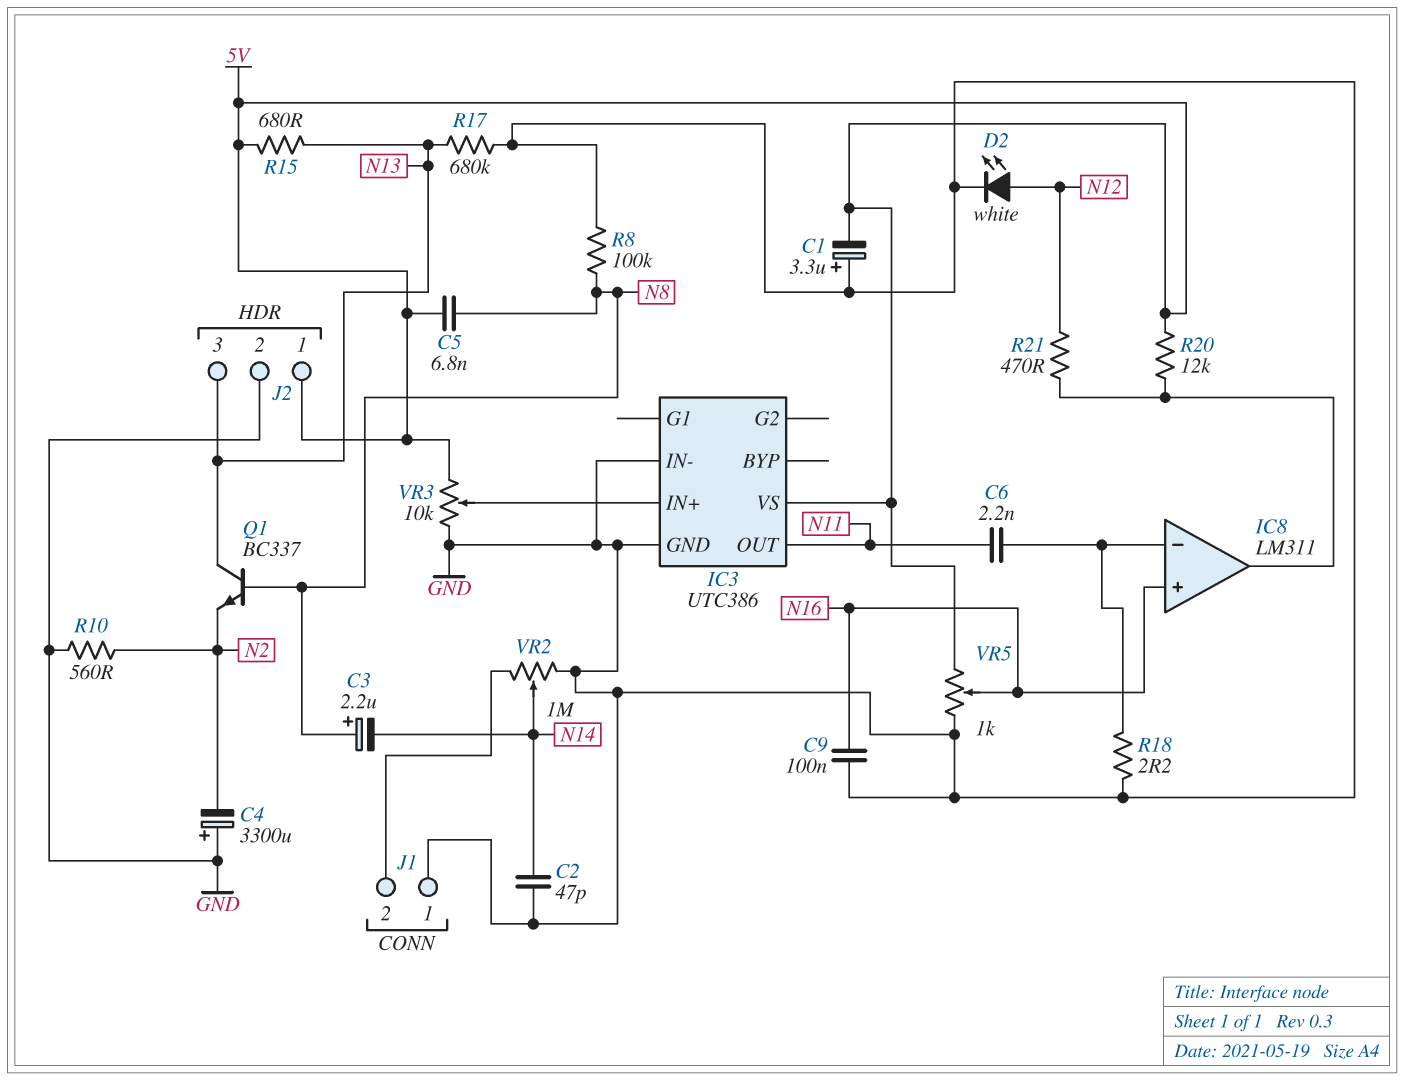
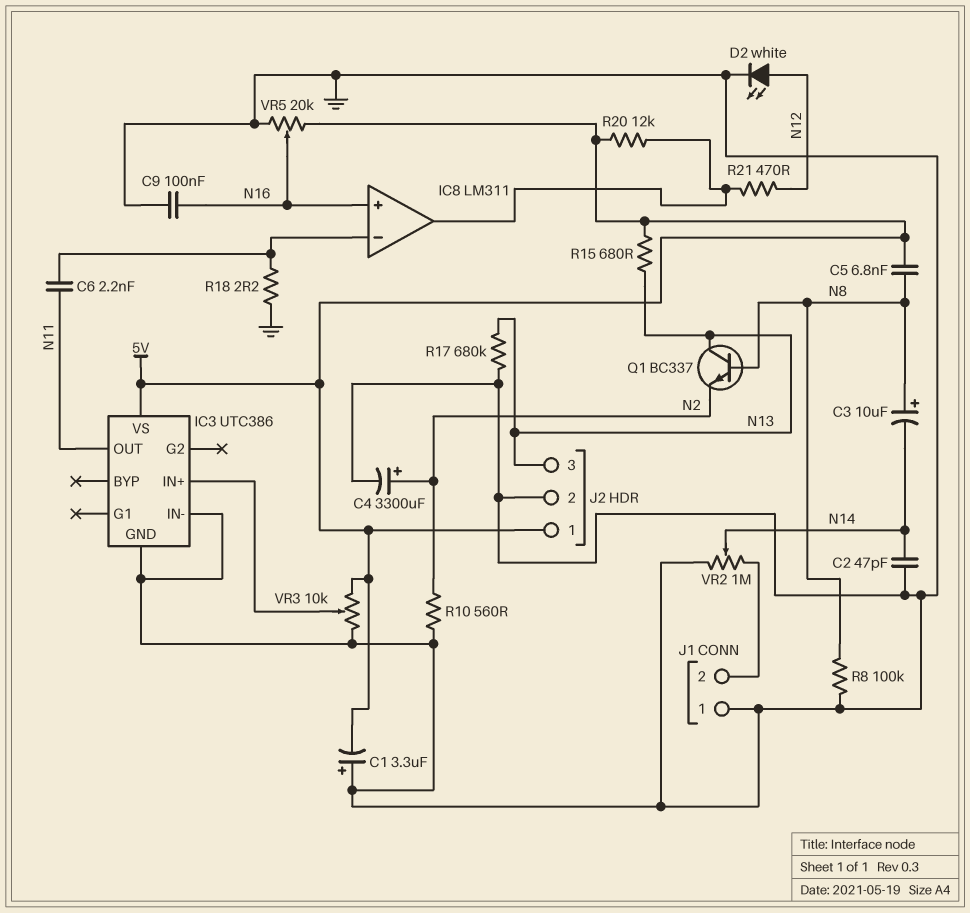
C3: 2.2uF (plus N8, minus N14) -> 10uF (plus N8, minus N14)
C4: 3300uF (plus GND, minus N2) -> 3300uF (plus N2, minus GND)
VR5: 1k (5V, GND, wiper N16) -> 20k (5V, GND, wiper N16)

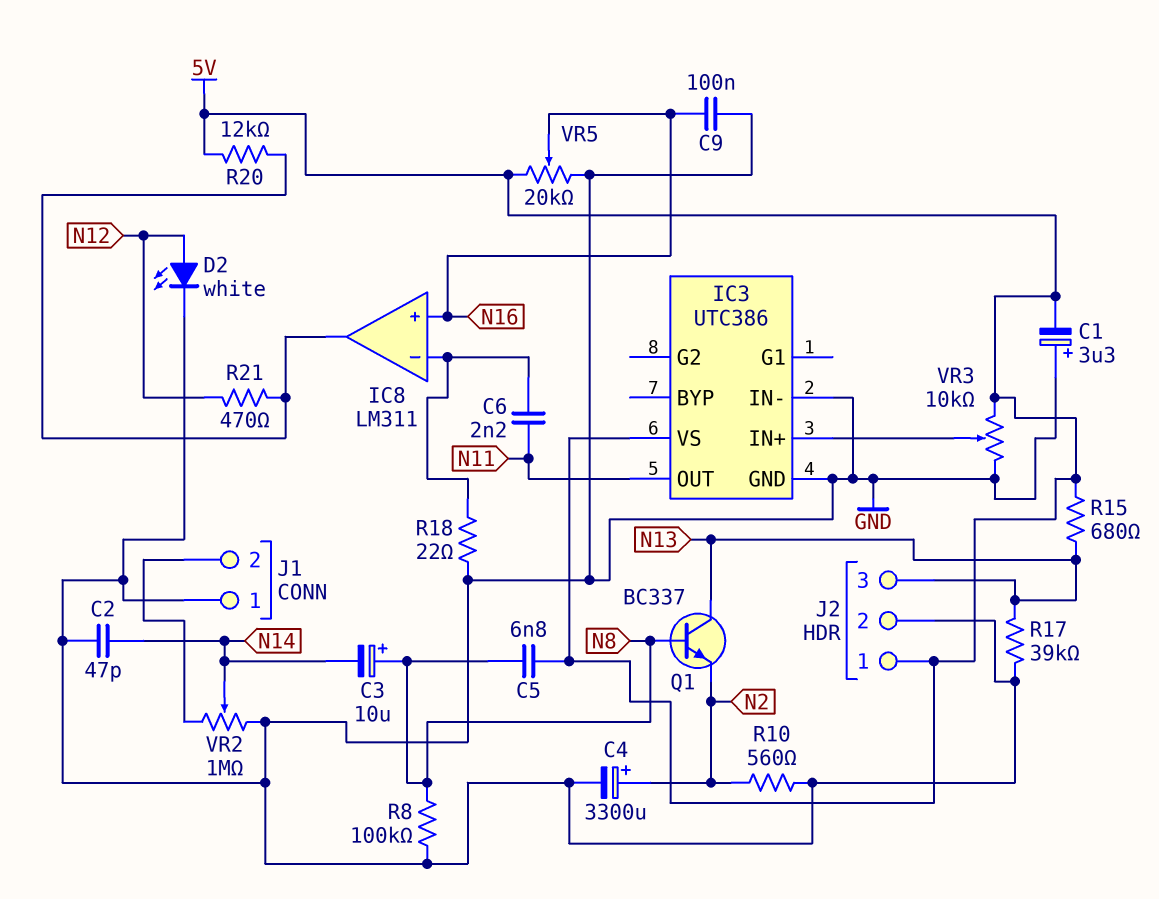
R17: 680k (GND, N13) -> 39k (GND, N13)
R18: 2.2 (GND, IC8/in-) -> 22 (GND, IC8/in-)

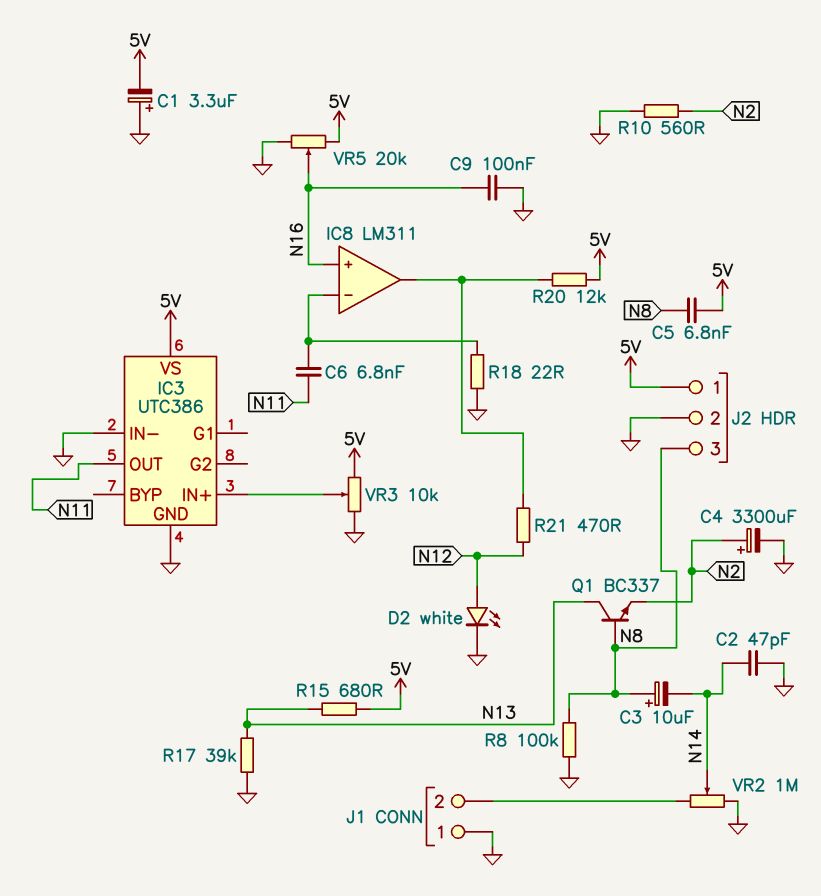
C6: 2.2nF (IC8/in-, N11) -> 6.8nF (IC8/in-, N11)
J2 pin 3: N13 -> N8

